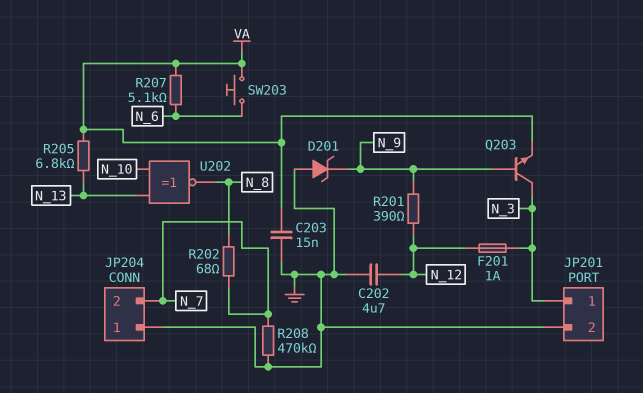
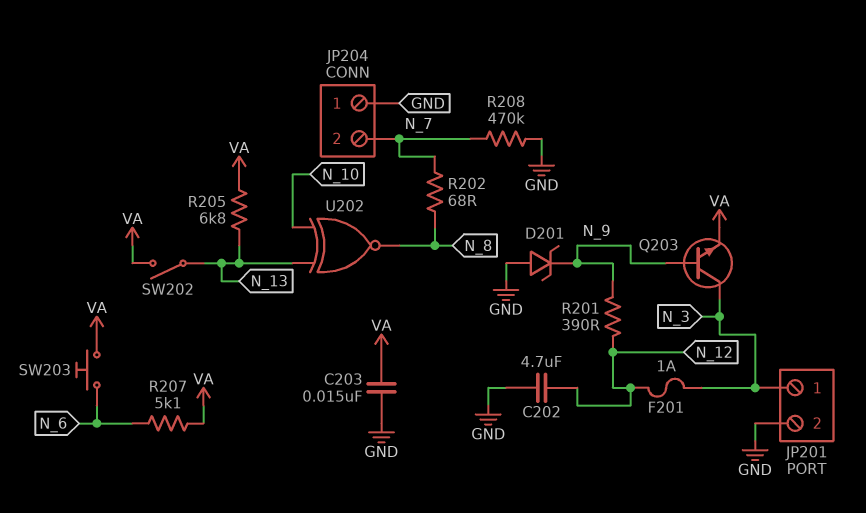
SW202: none -> switch (N_13, VA)

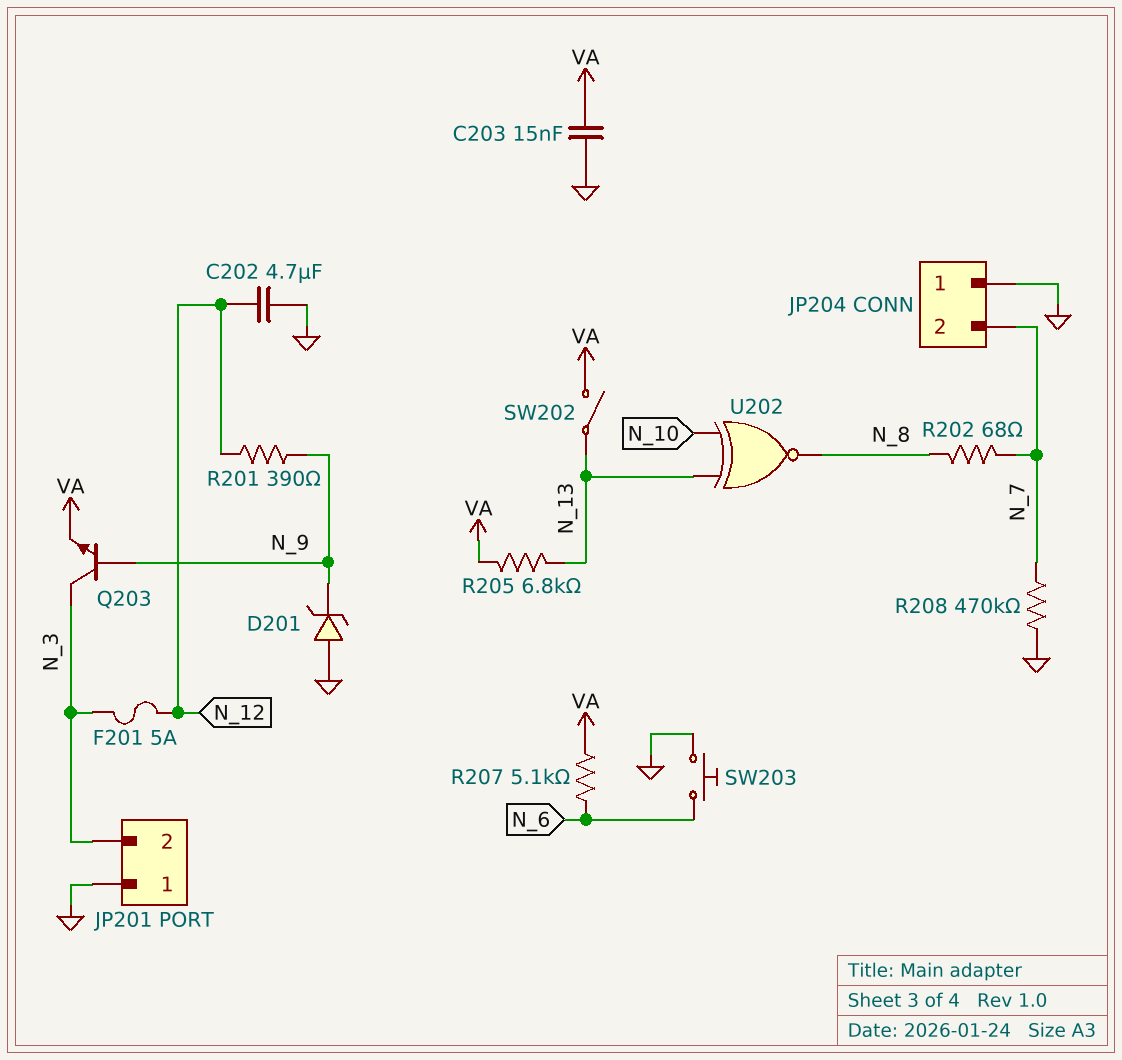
F201: 1A (N_3, N_12) -> 5A (N_3, N_12)
JP201 pin 1: N_3 -> GND
JP201 pin 2: GND -> N_3
SW203: button (N_6, VA) -> button (GND, N_6)

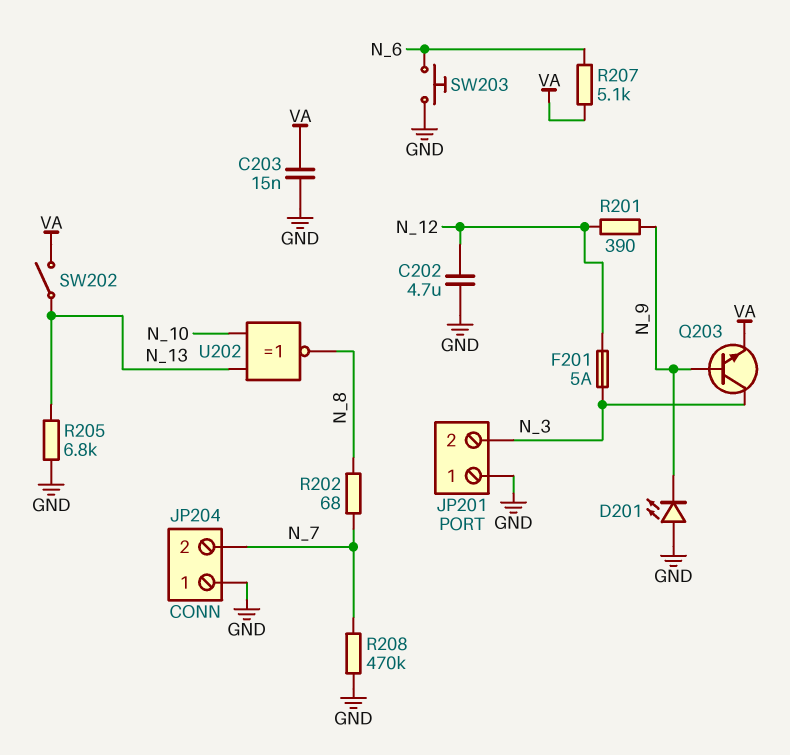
D201: zener (A GND, K N_9) -> LED (A GND, K N_9)
R205: 6.8k (N_13, VA) -> 6.8k (GND, N_13)

